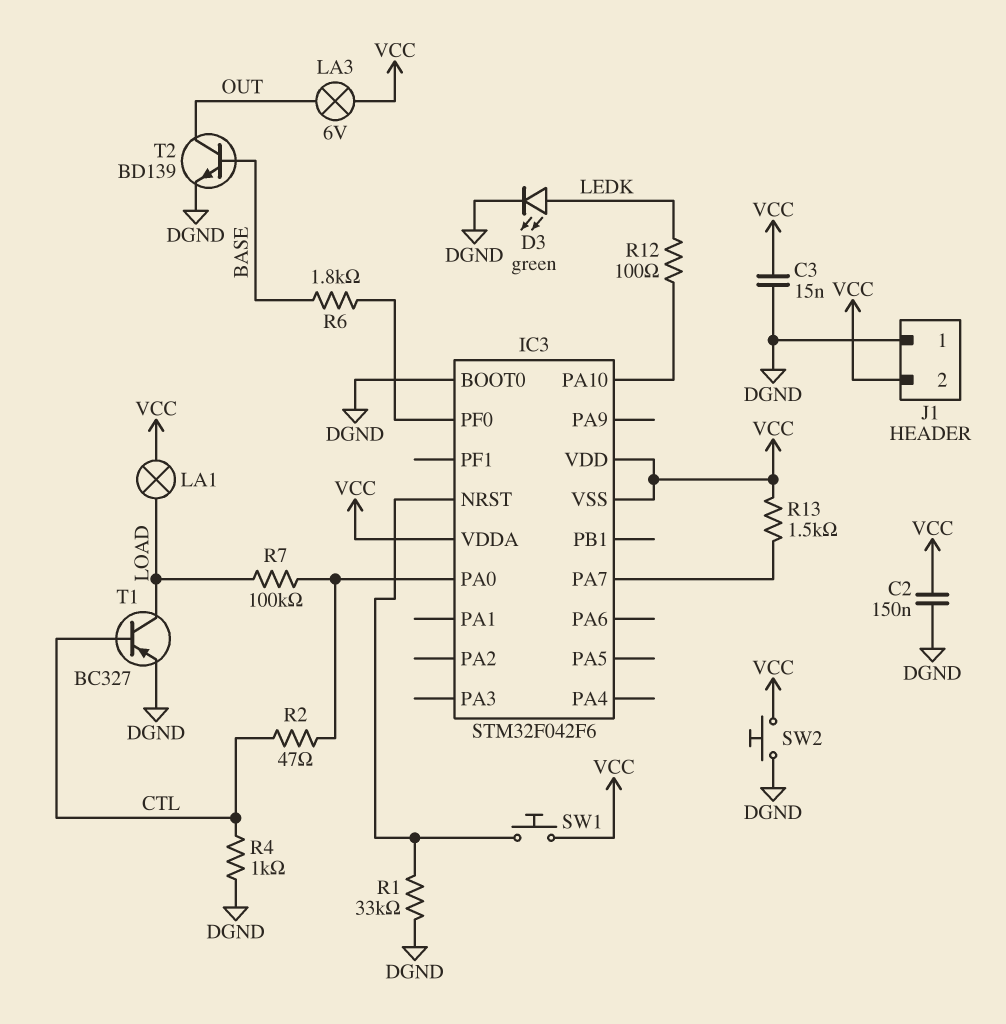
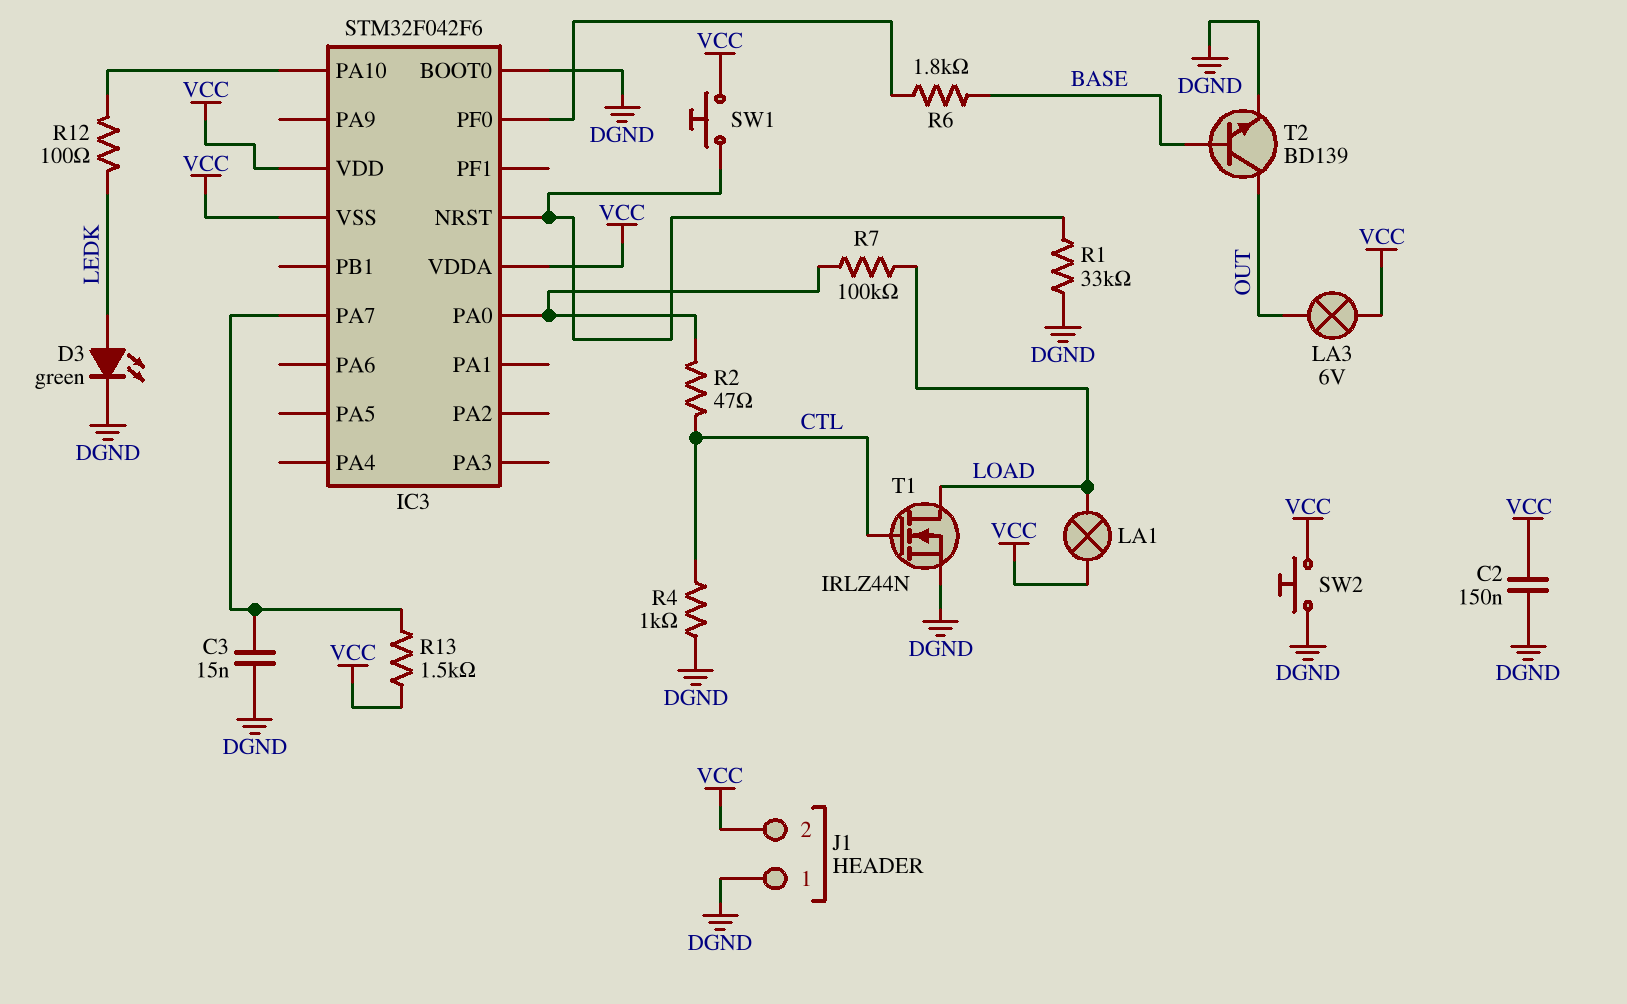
C3: 15nF (DGND, VCC) -> 15nF (DGND, IC3/PA7)
T1: PNP BC327 (B CTL, C LOAD, E DGND) -> NMOS IRLZ44N (G CTL, D LOAD, S DGND)

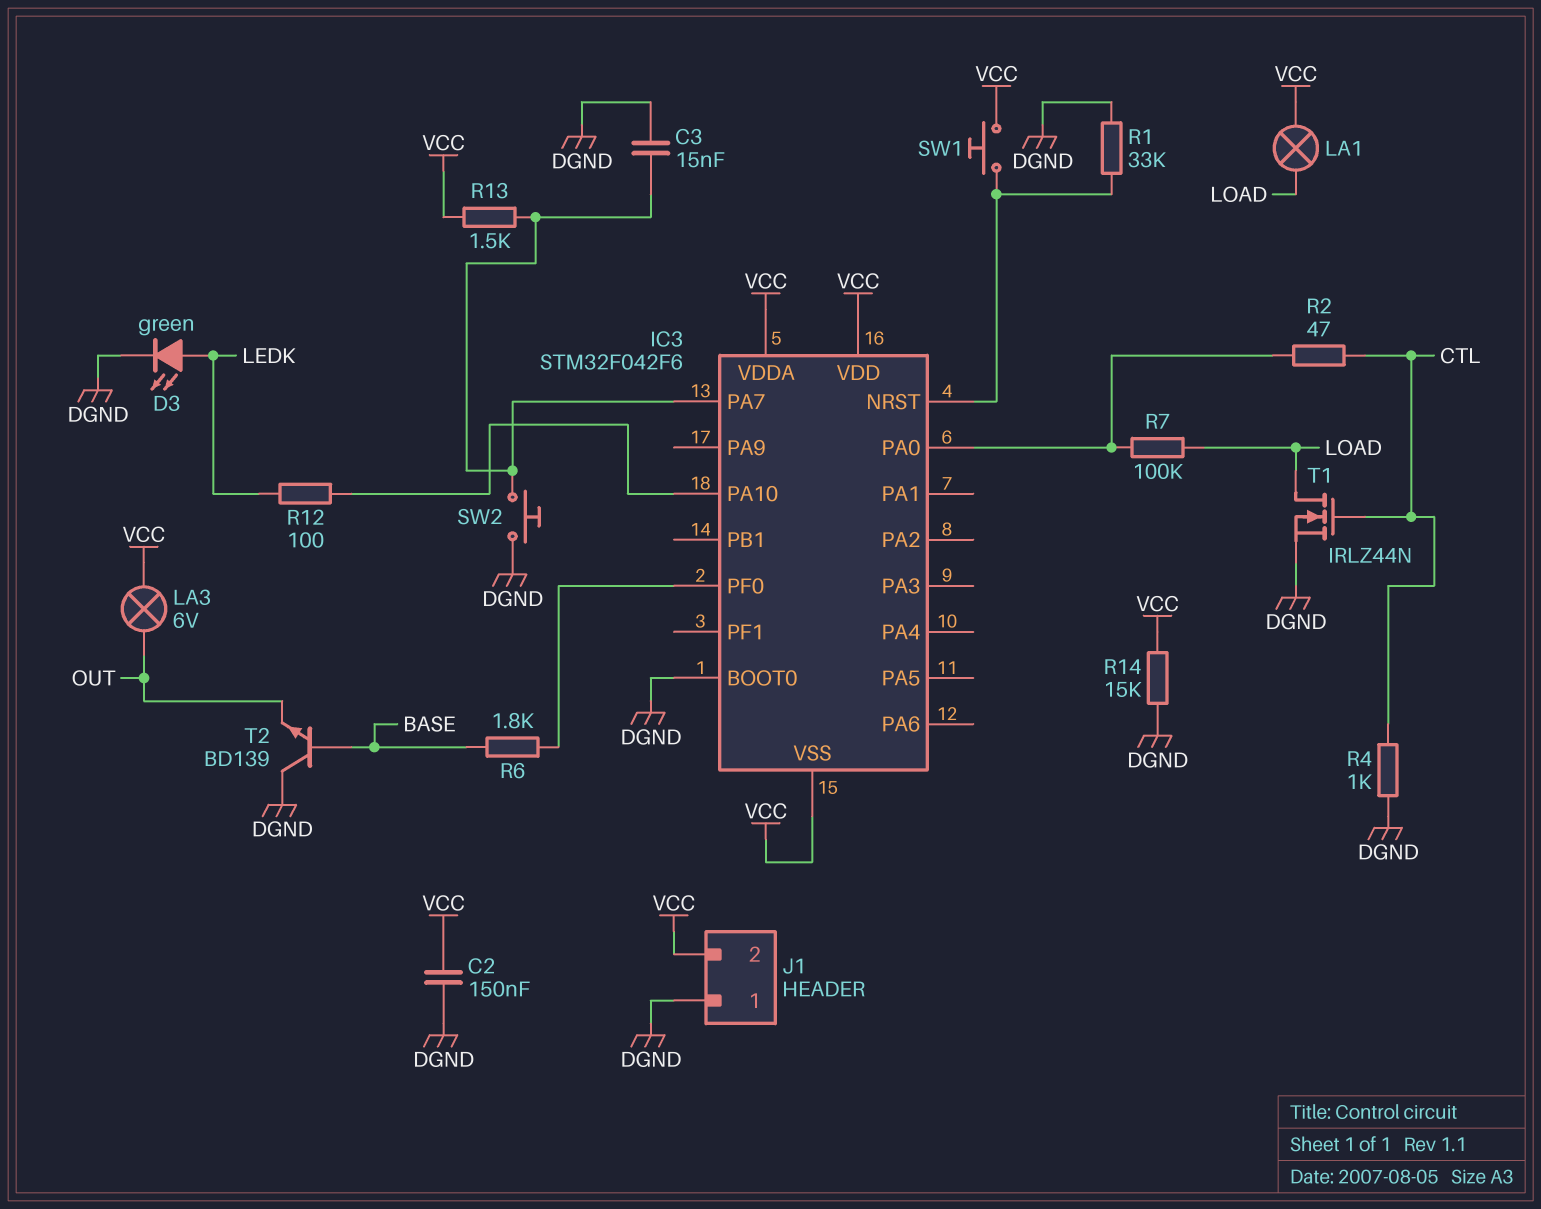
R14: none -> 15k (DGND, VCC)
SW2: button (DGND, VCC) -> button (DGND, IC3/PA7)
T2: NPN BD139 (B BASE, C OUT, E DGND) -> NPN BD139 (B BASE, C DGND, E OUT)

